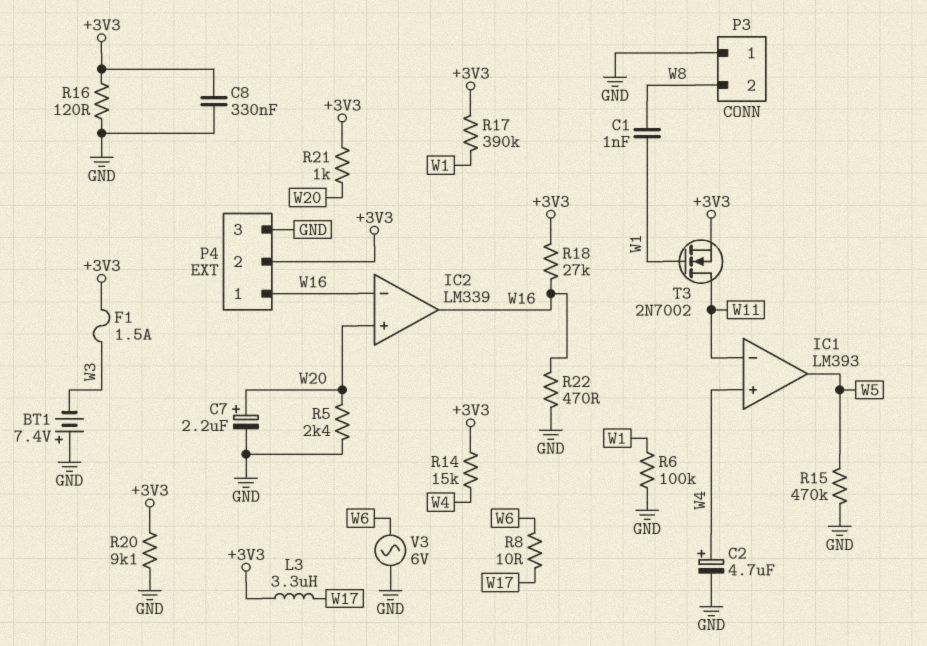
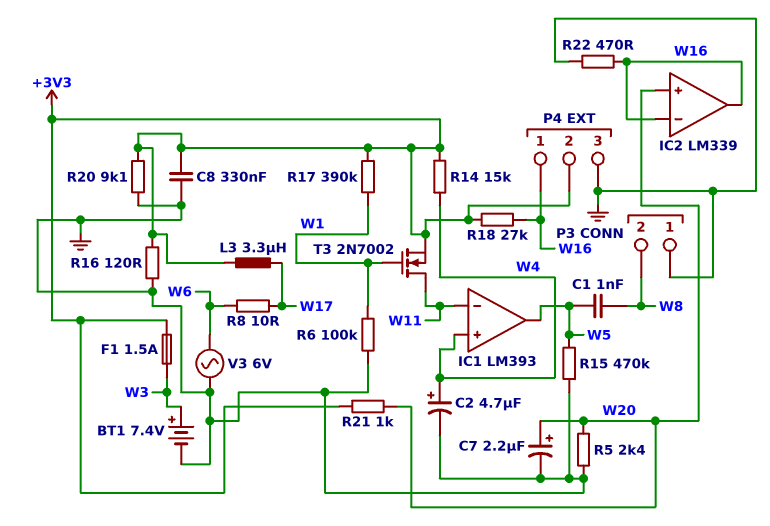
BT1: 7.4V (plus GND, minus W3) -> 7.4V (plus W3, minus GND)
C1: 1nF (W1, W8) -> 1nF (W5, W8)

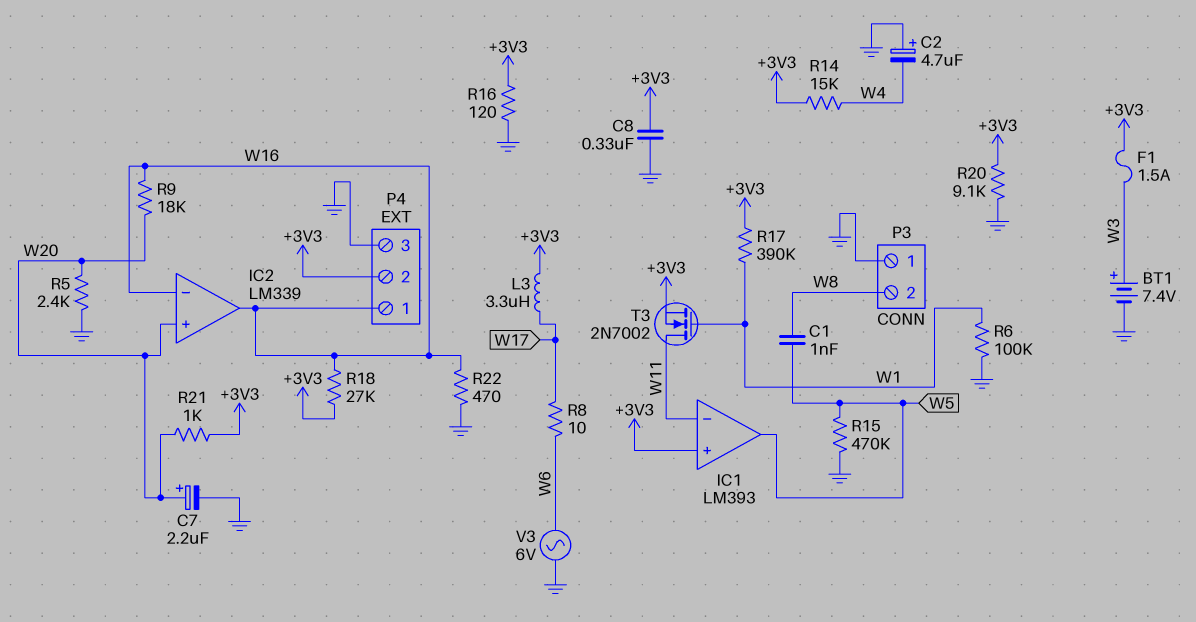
C2: 4.7uF (plus W4, minus GND) -> 4.7uF (plus GND, minus W4)
IC1 pin in+: W4 -> +3V3
R9: none -> 18k (W16, W20)

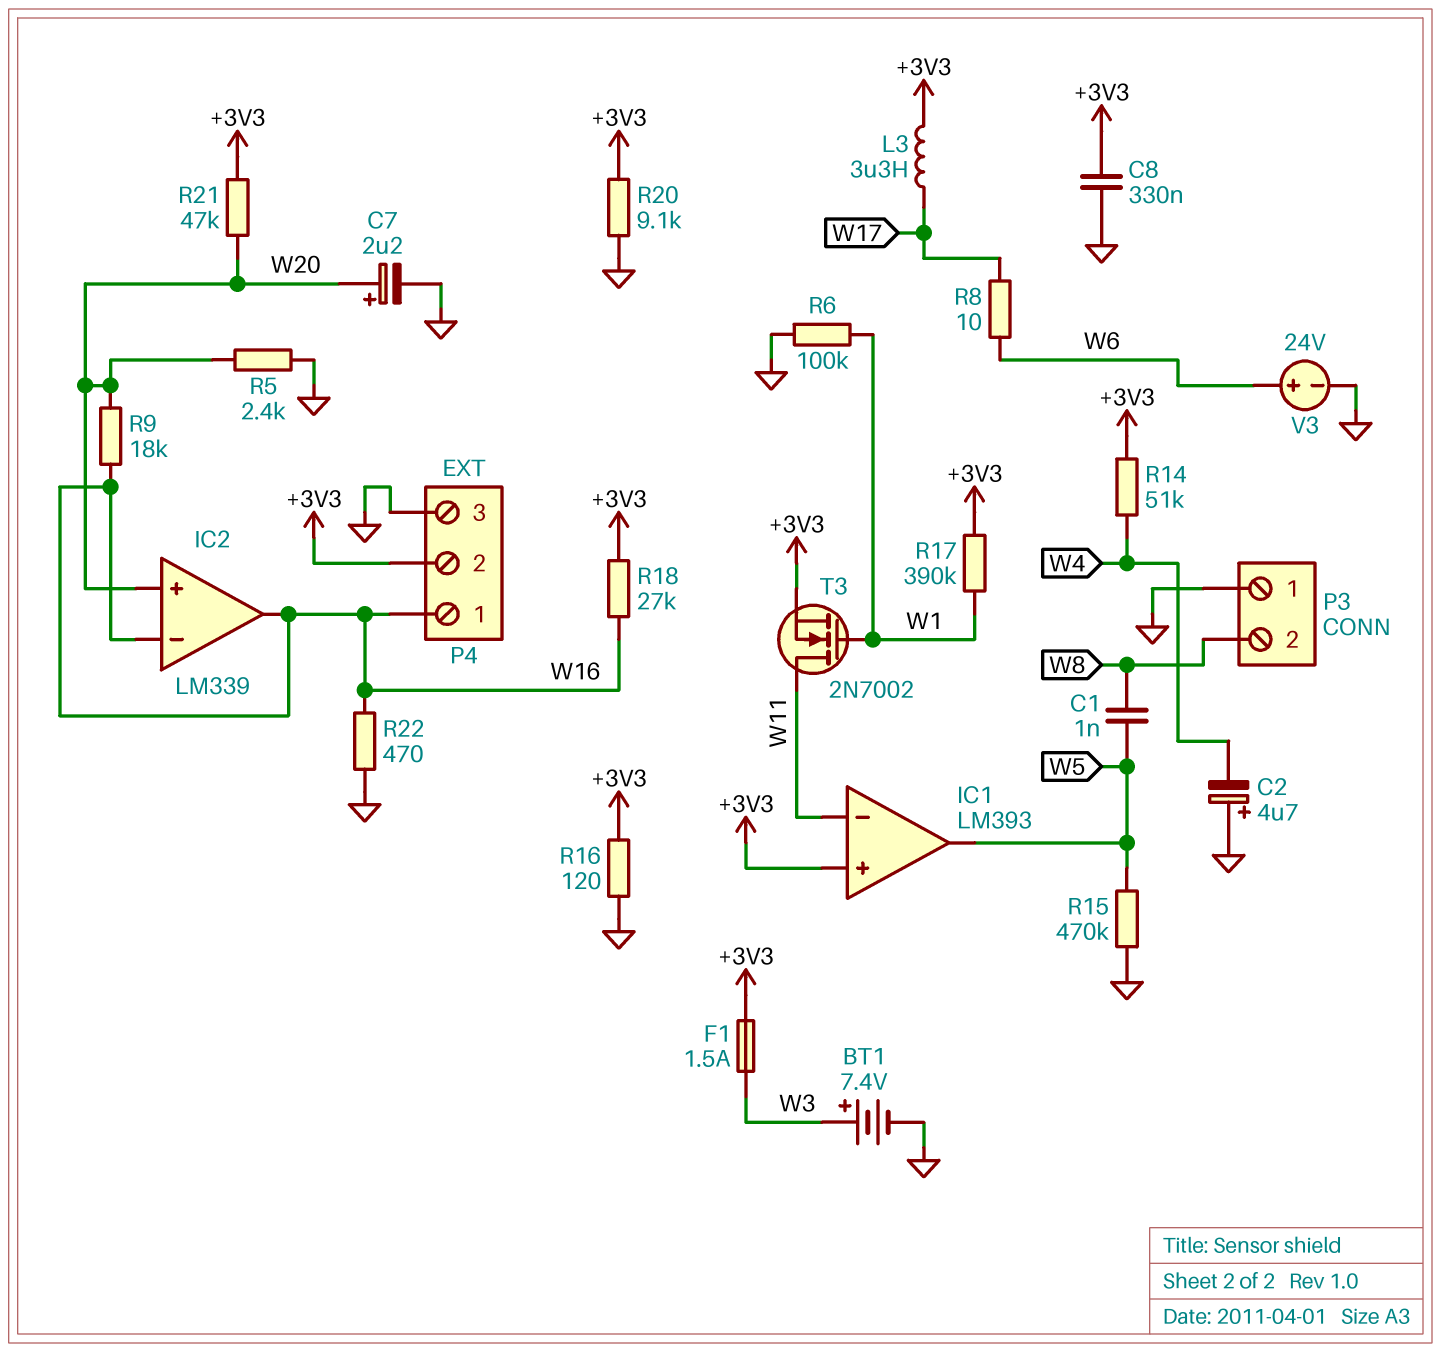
R14: 15k (+3V3, W4) -> 51k (+3V3, W4)
R21: 1k (+3V3, W20) -> 47k (+3V3, W20)
V3: AC 6V (GND, W6) -> 24V (plus W6, minus GND)

